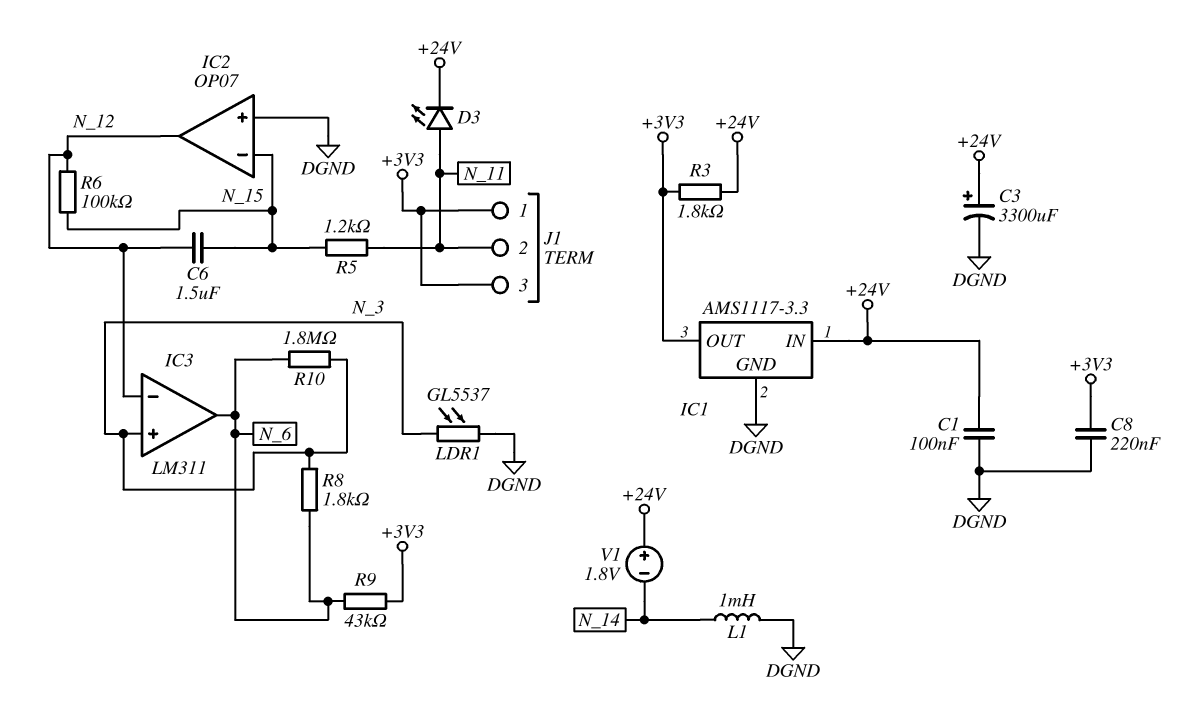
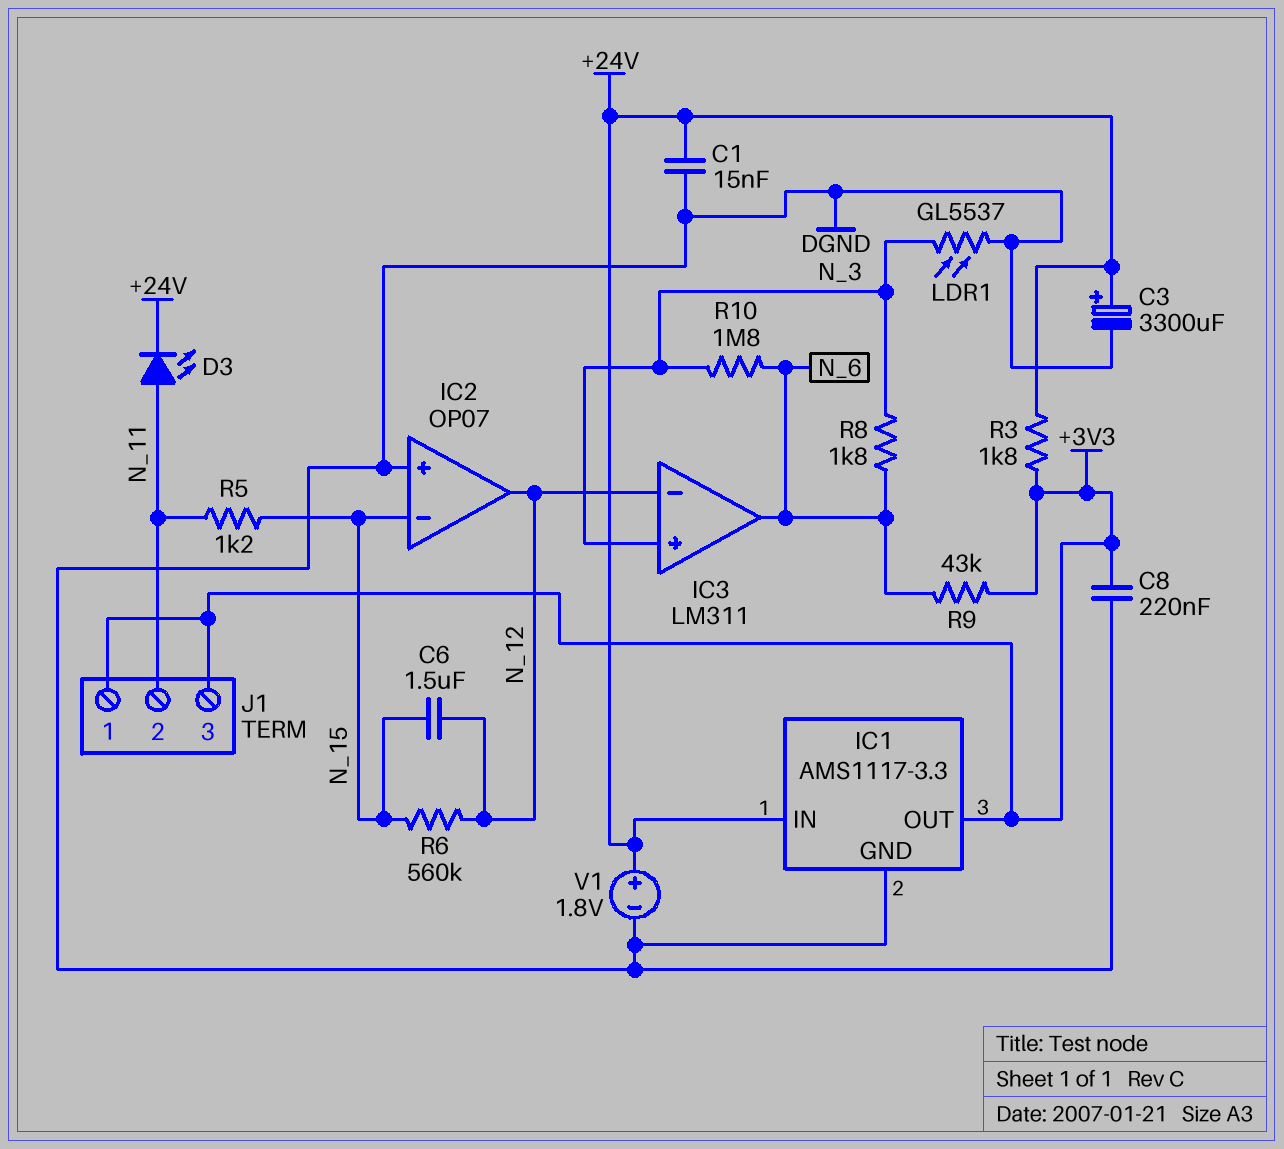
C1: 100nF (+24V, DGND) -> 15nF (+24V, DGND)
L1: 1mH (DGND, N_14) -> none
R6: 100k (N_12, N_15) -> 560k (N_12, N_15)
V1: 1.8V (plus +24V, minus N_14) -> 1.8V (plus +24V, minus DGND)

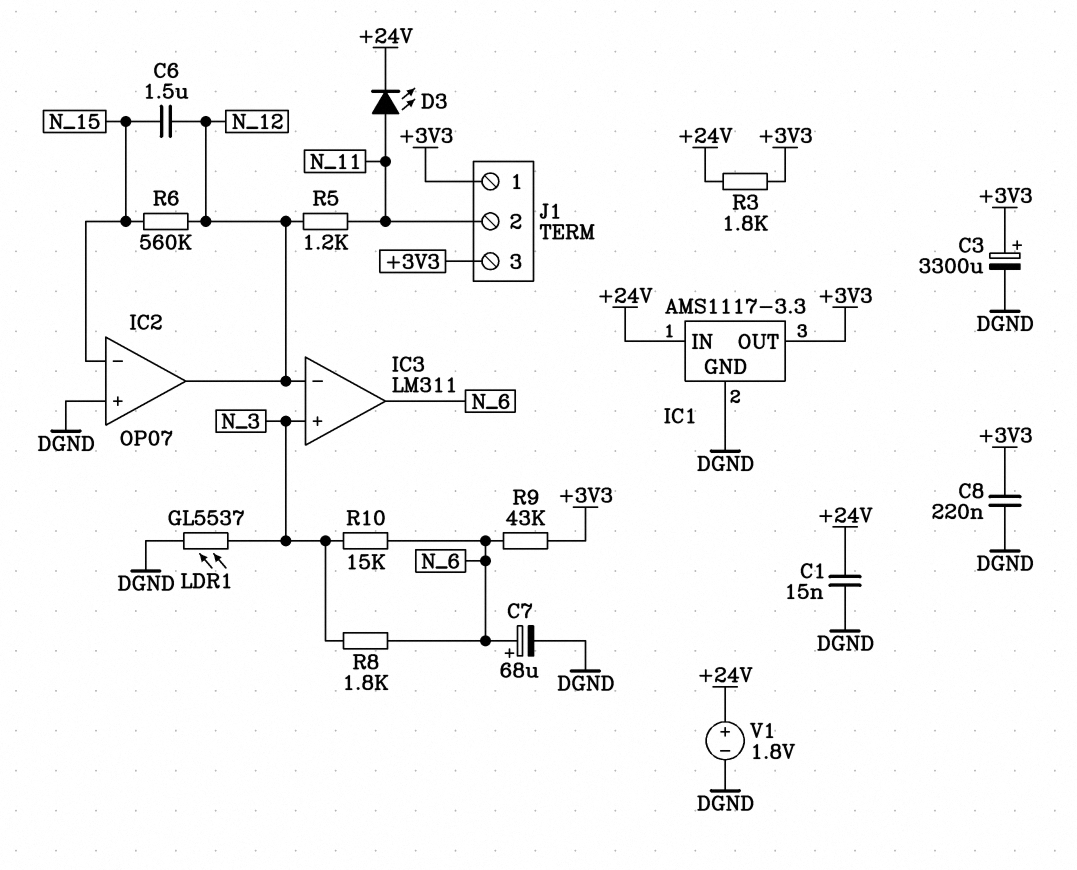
C3: 3300uF (plus +24V, minus DGND) -> 3300uF (plus +3V3, minus DGND)
C7: none -> 68uF (plus N_6, minus DGND)
R5: 1.2k (N_11, N_15) -> 1.2k (N_11, N_12)
R10: 1.8M (N_3, N_6) -> 15k (N_3, N_6)

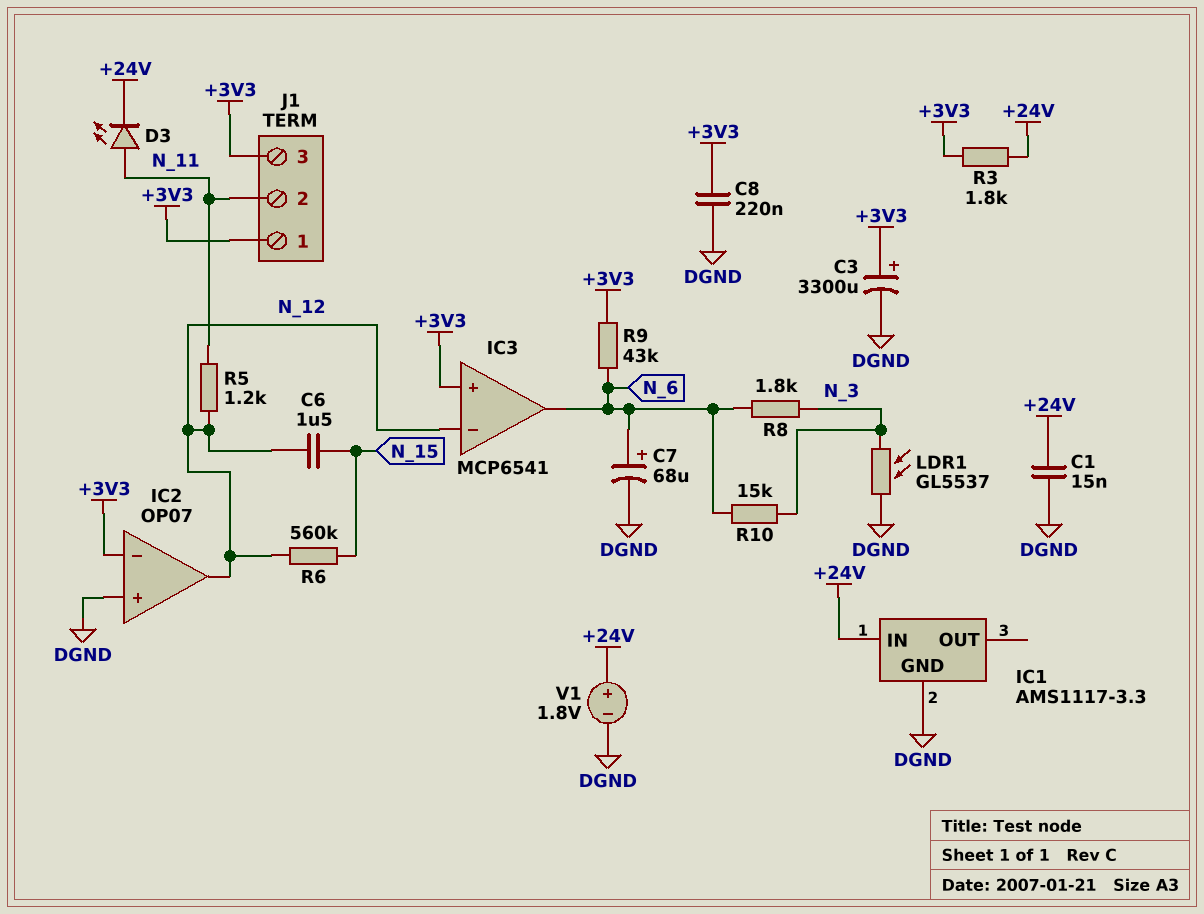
IC1 pin OUT: +3V3 -> none
IC2 pin in-: N_15 -> +3V3
IC3: LM311 -> MCP6541
IC3 pin in+: N_3 -> +3V3

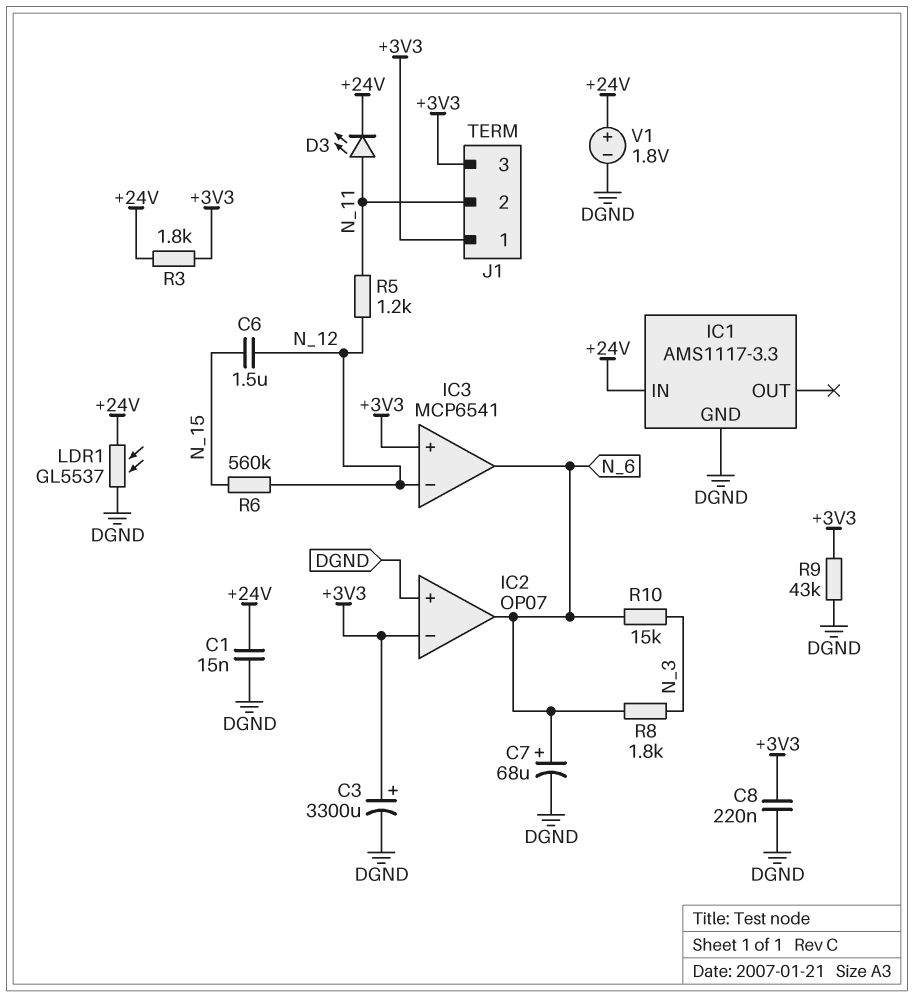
IC2 pin out: N_12 -> N_6
LDR1: GL5537 (DGND, N_3) -> GL5537 (+24V, DGND)
R9: 43k (+3V3, N_6) -> 43k (+3V3, DGND)

